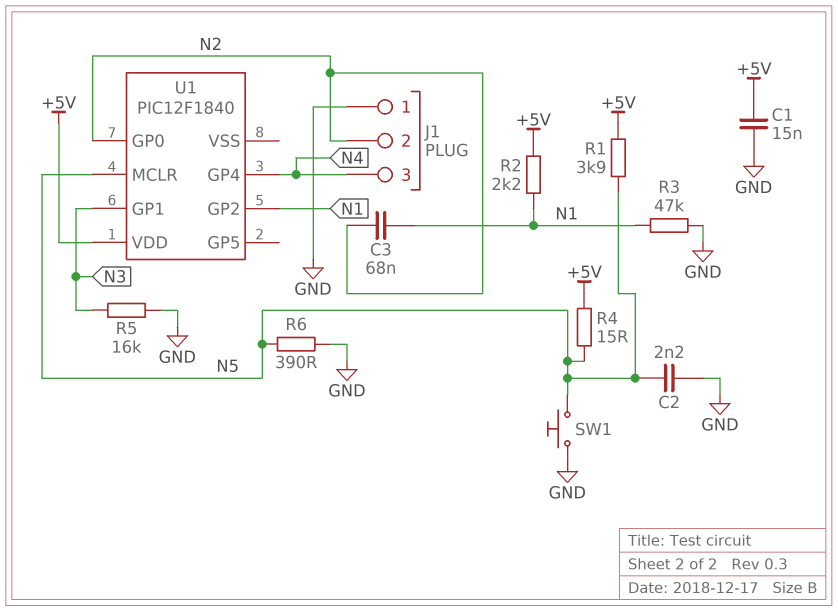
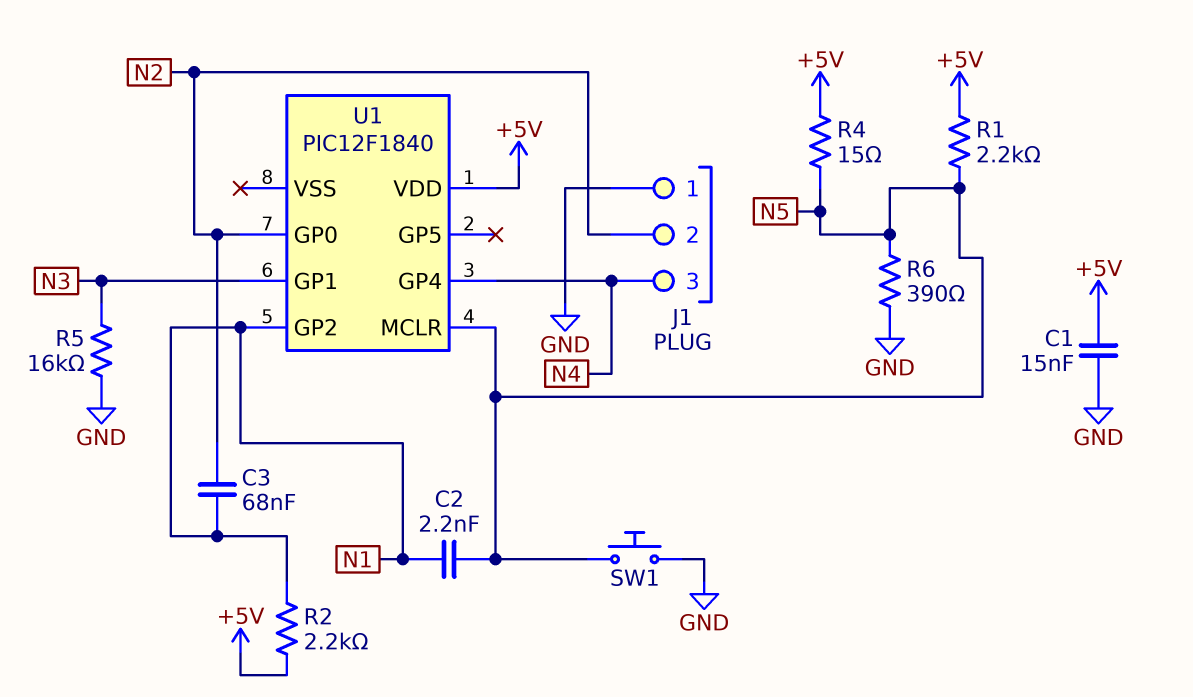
C2: 2.2nF (GND, N5) -> 2.2nF (N1, N5)
R1: 3.9k (+5V, N5) -> 2.2k (+5V, N5)
R3: 47k (GND, N1) -> none

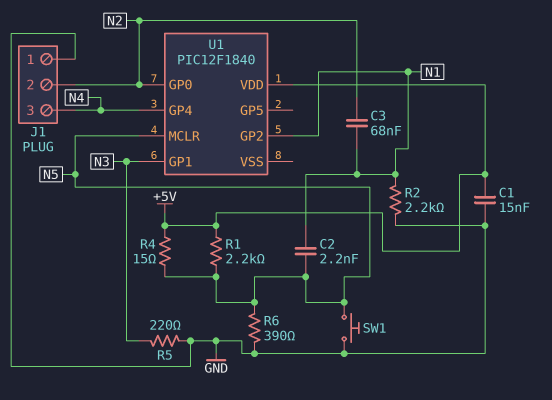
R2: 2.2k (+5V, N1) -> 2.2k (GND, N1)
R5: 16k (GND, N3) -> 220 (GND, N3)

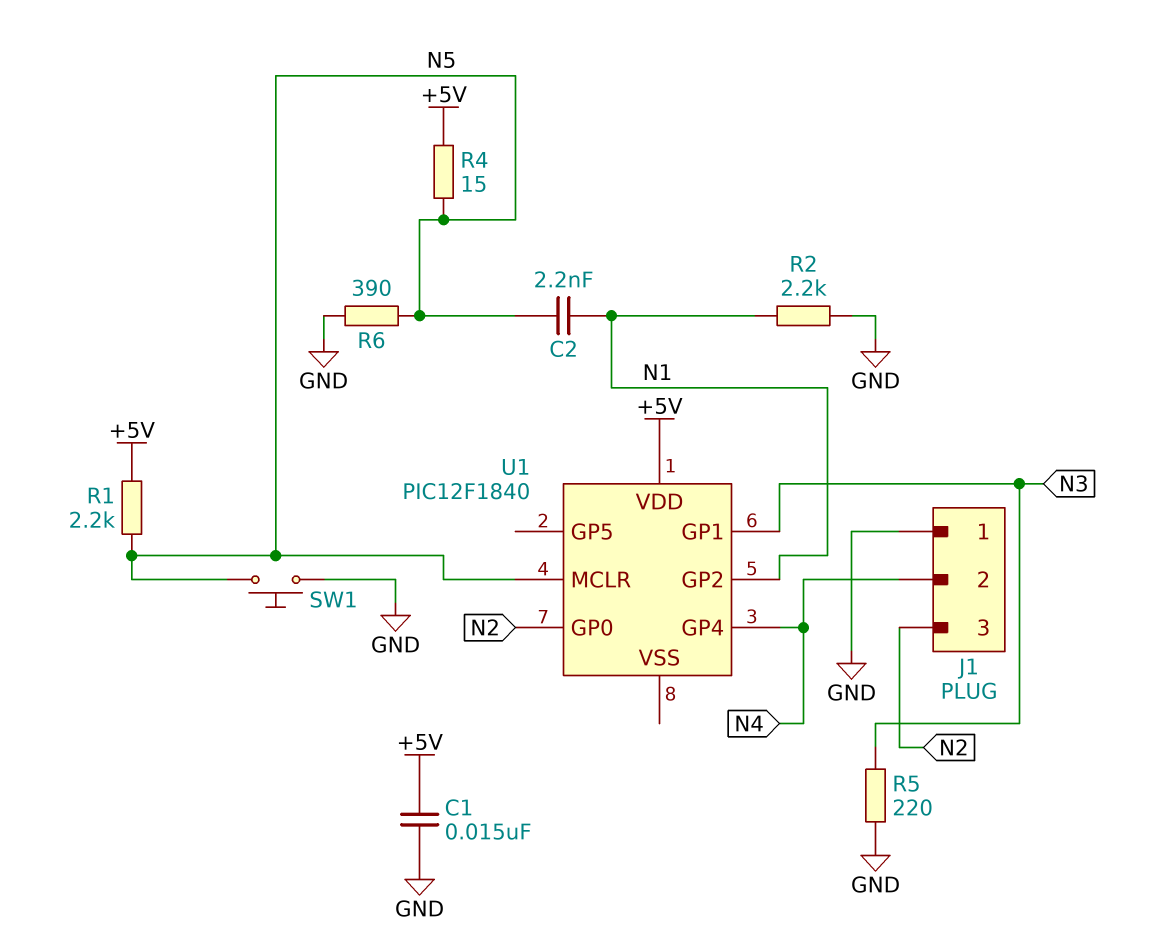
C3: 68nF (N1, N2) -> none
J1 pin 2: N2 -> N4
J1 pin 3: N4 -> N2

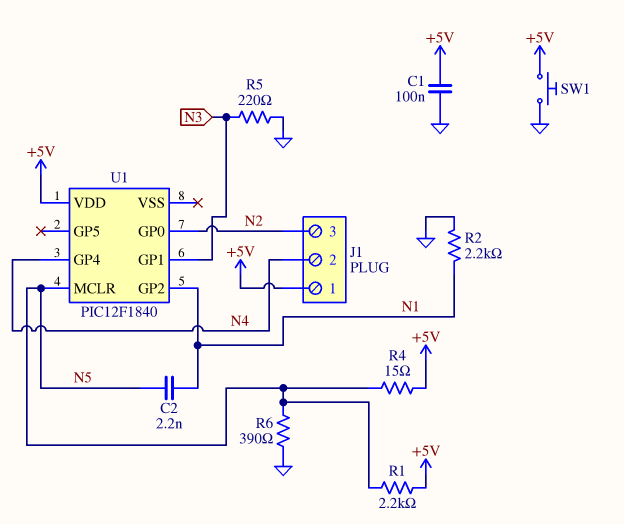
C1: 15nF (+5V, GND) -> 100nF (+5V, GND)
J1 pin 1: GND -> +5V
SW1: button (GND, N5) -> button (+5V, GND)

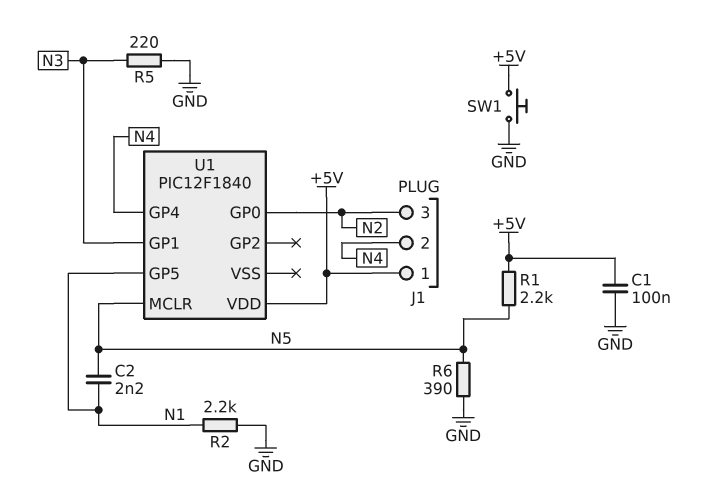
R4: 15 (+5V, N5) -> none
U1 pin GP2: N1 -> none
U1 pin GP5: none -> N1

